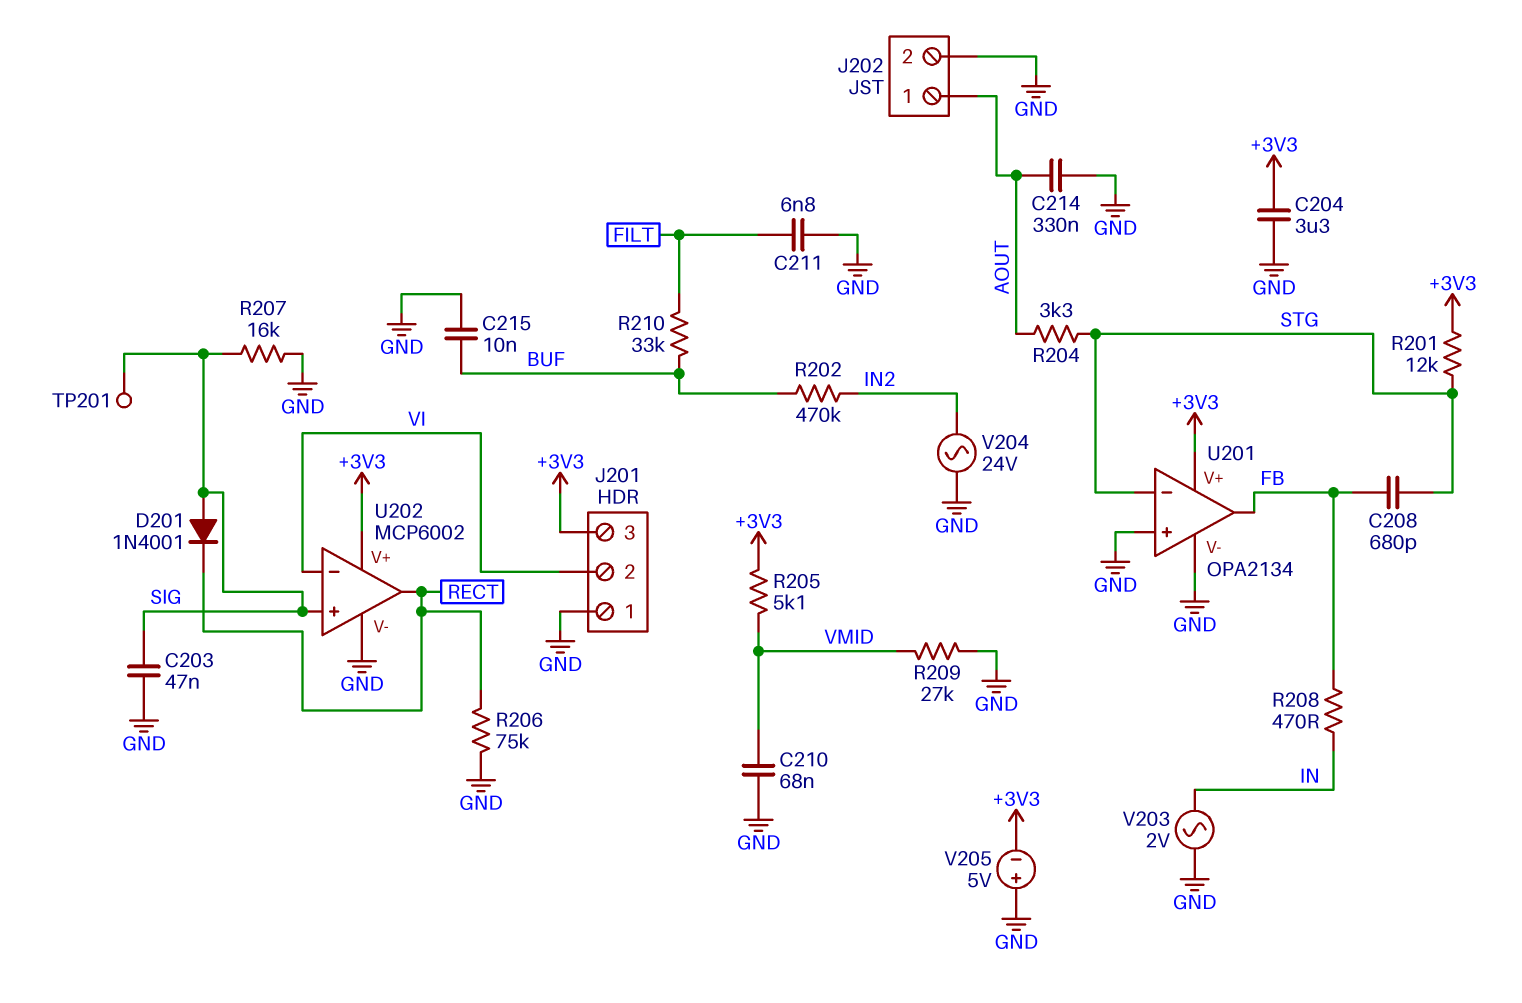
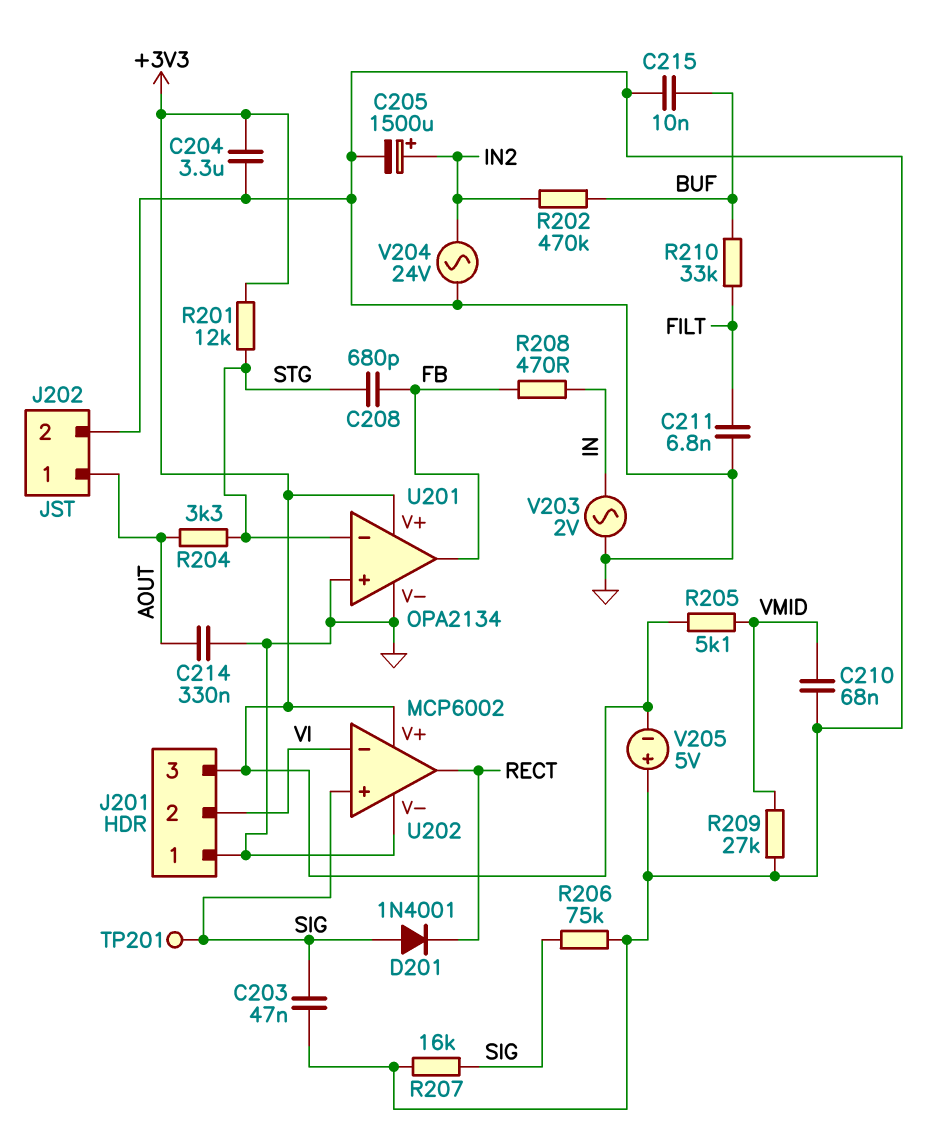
C205: none -> 1500uF (plus IN2, minus GND)
R206: 75k (GND, RECT) -> 75k (GND, SIG)

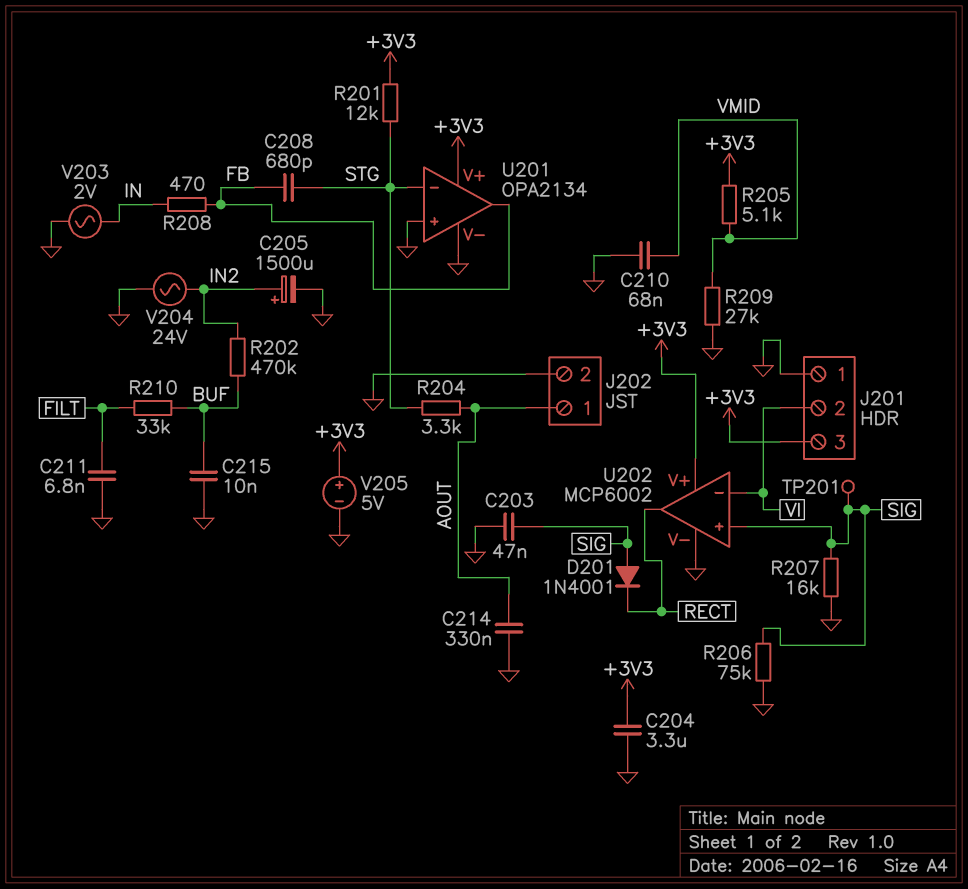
V205: 5V (plus GND, minus +3V3) -> 5V (plus +3V3, minus GND)

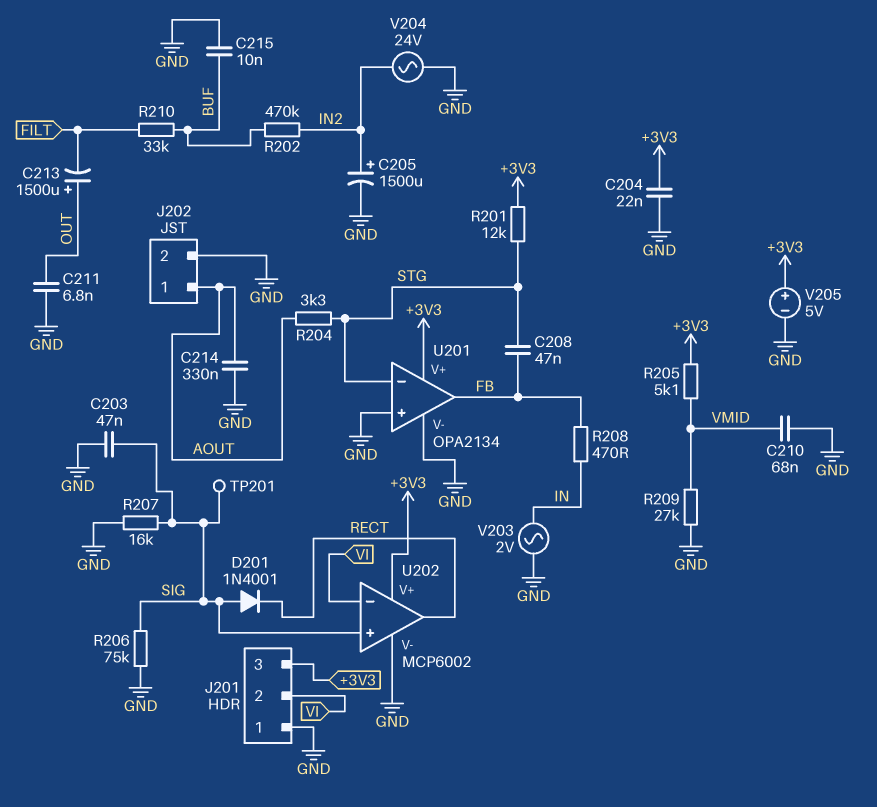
C204: 3.3uF (+3V3, GND) -> 22nF (+3V3, GND)
C208: 680pF (FB, STG) -> 47nF (FB, STG)
C211: 6.8nF (FILT, GND) -> 6.8nF (GND, OUT)
C213: none -> 1500uF (plus OUT, minus FILT)

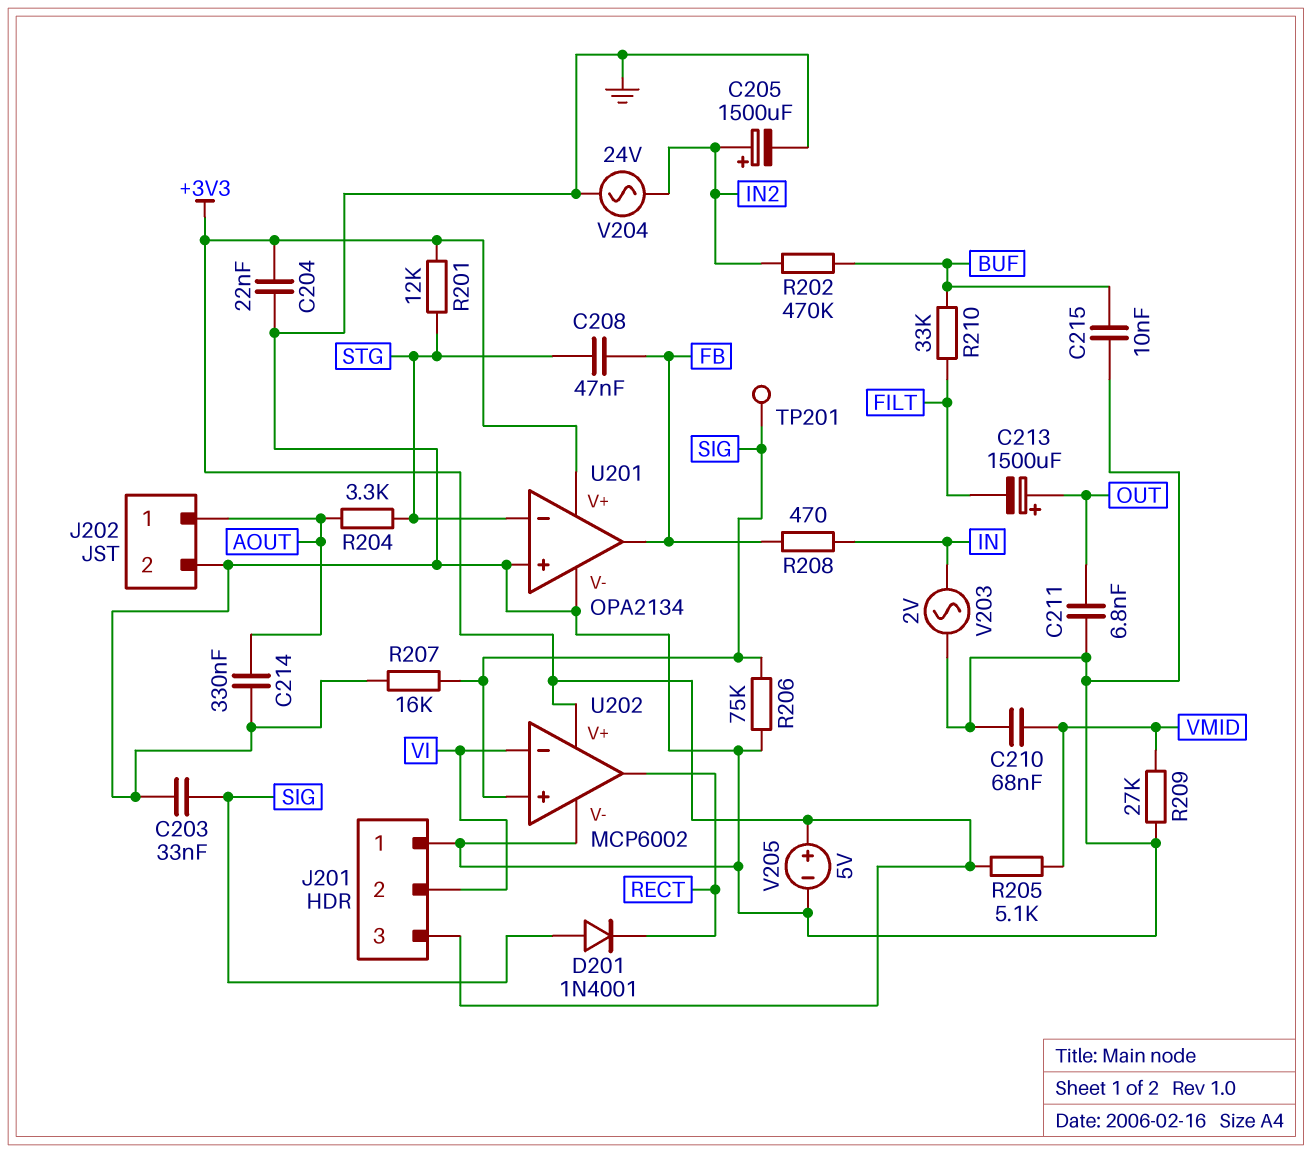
C203: 47nF (GND, SIG) -> 33nF (GND, SIG)

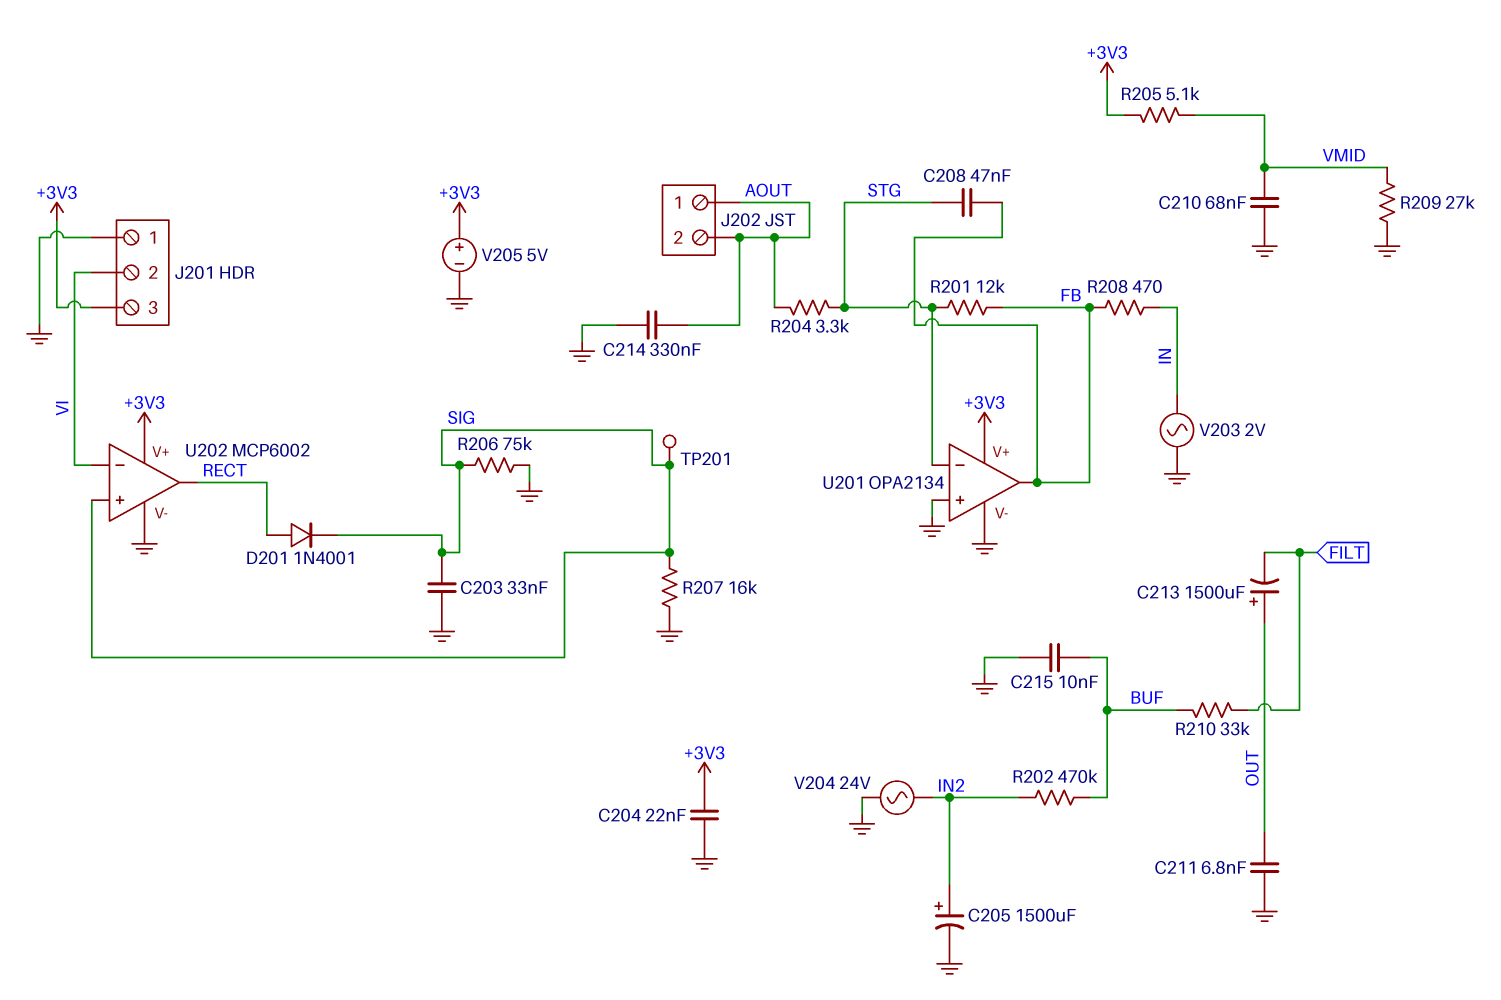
D201: diode 1N4001 (A SIG, K RECT) -> diode 1N4001 (A RECT, K SIG)
J202 pin 2: GND -> AOUT
R201: 12k (+3V3, STG) -> 12k (FB, STG)

